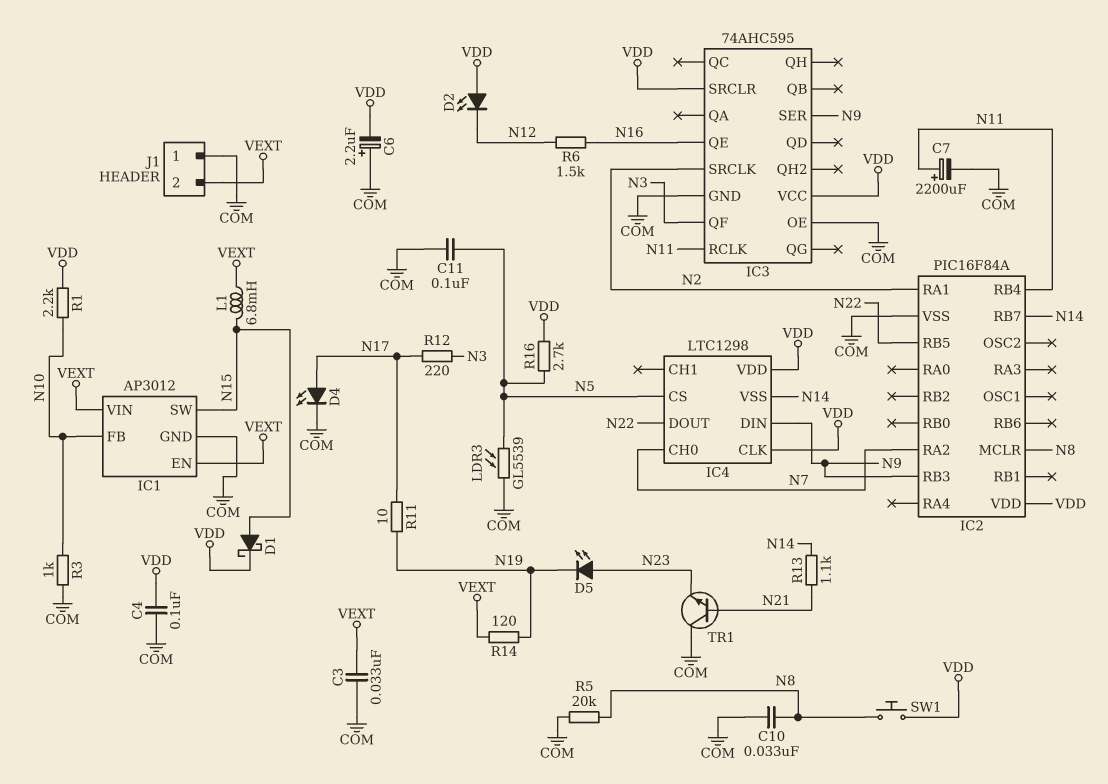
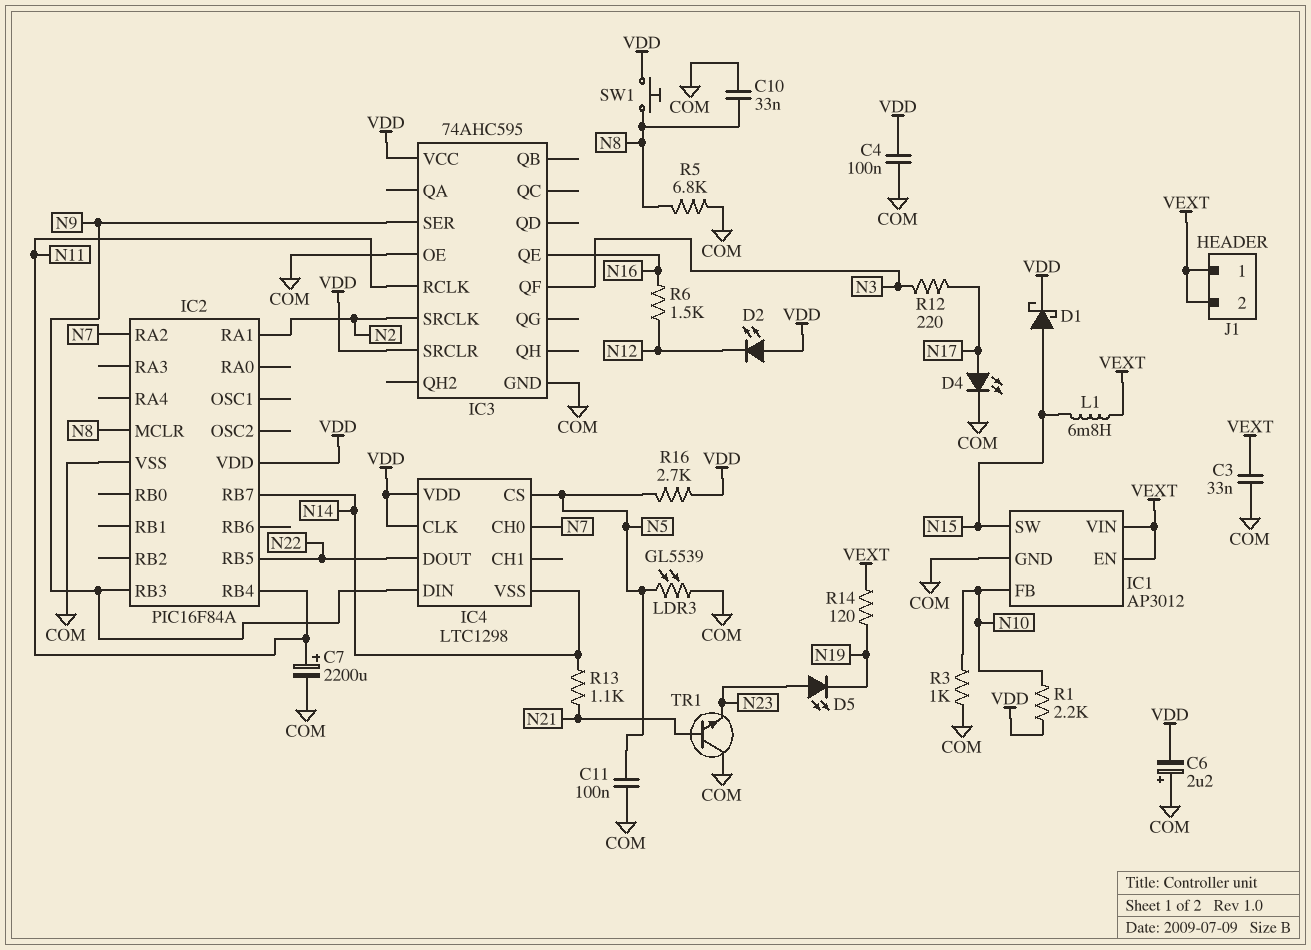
J1 pin 1: COM -> VEXT
R5: 20k (COM, N8) -> 6.8k (COM, N8)
R11: 10 (N17, N19) -> none

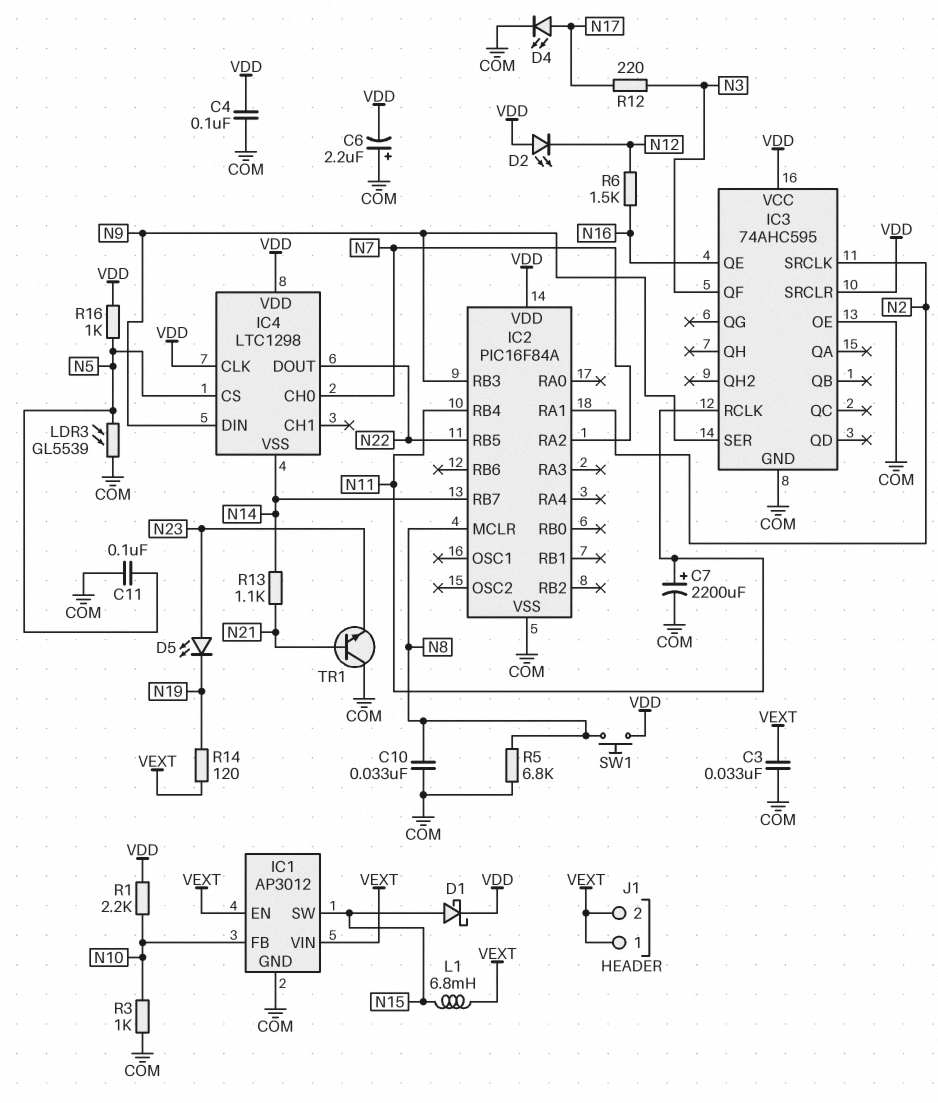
R16: 2.7k (N5, VDD) -> 1k (N5, VDD)

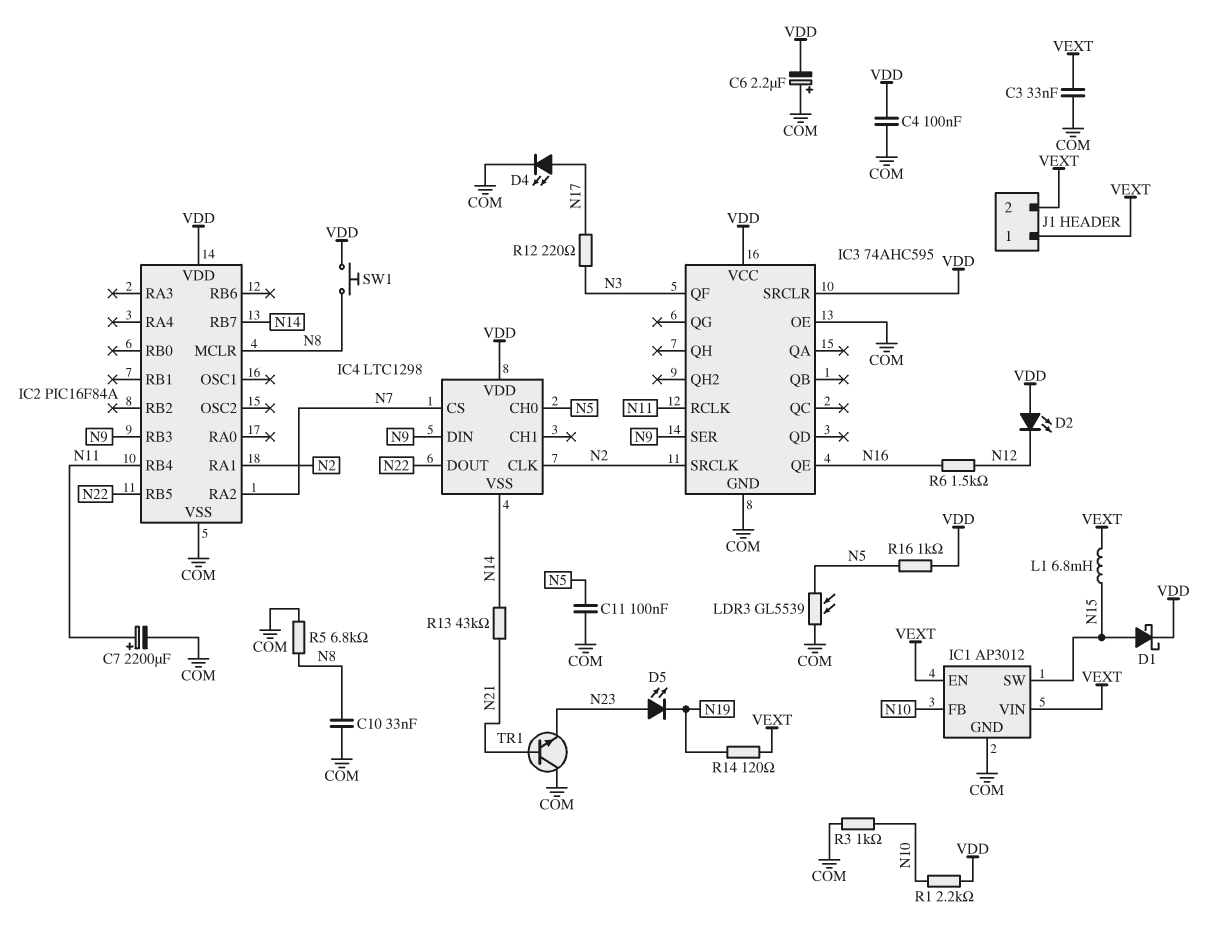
IC4 pin CH0: N7 -> N5
IC4 pin CLK: VDD -> N2
IC4 pin CS: N5 -> N7
R13: 1.1k (N14, N21) -> 43k (N14, N21)

